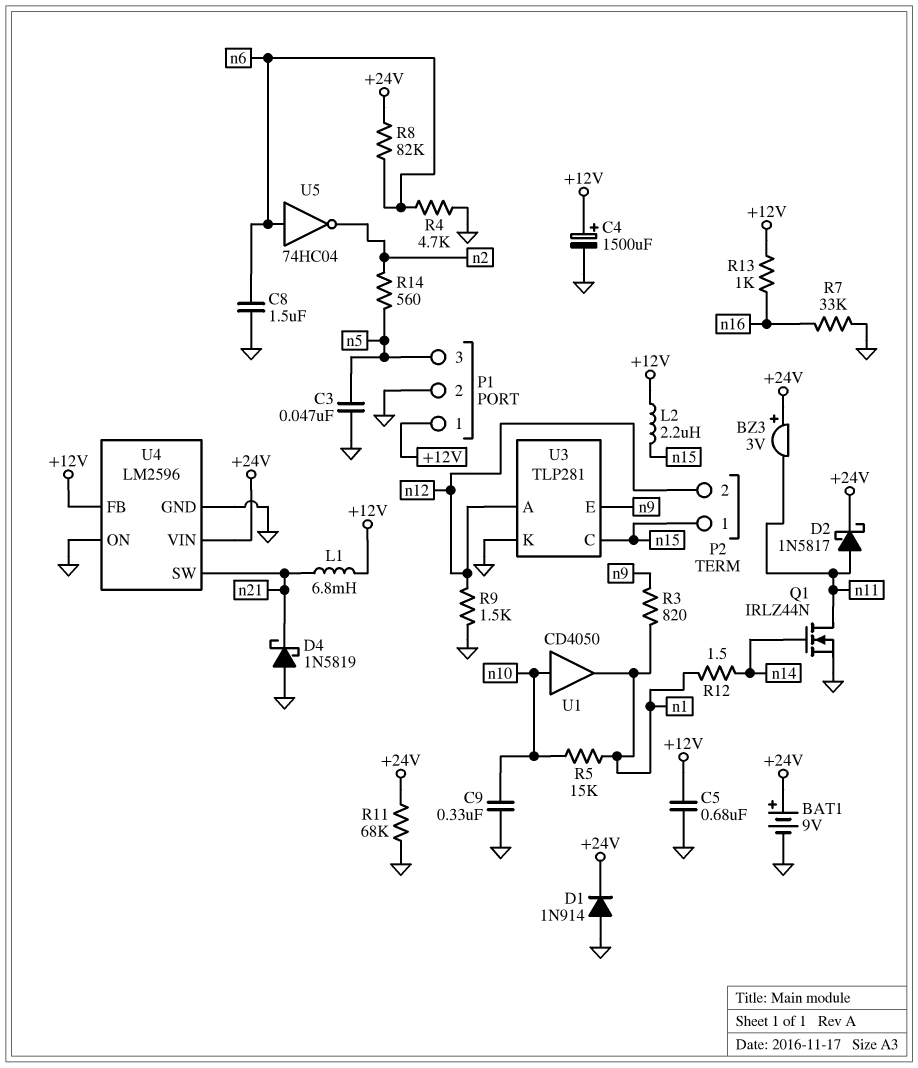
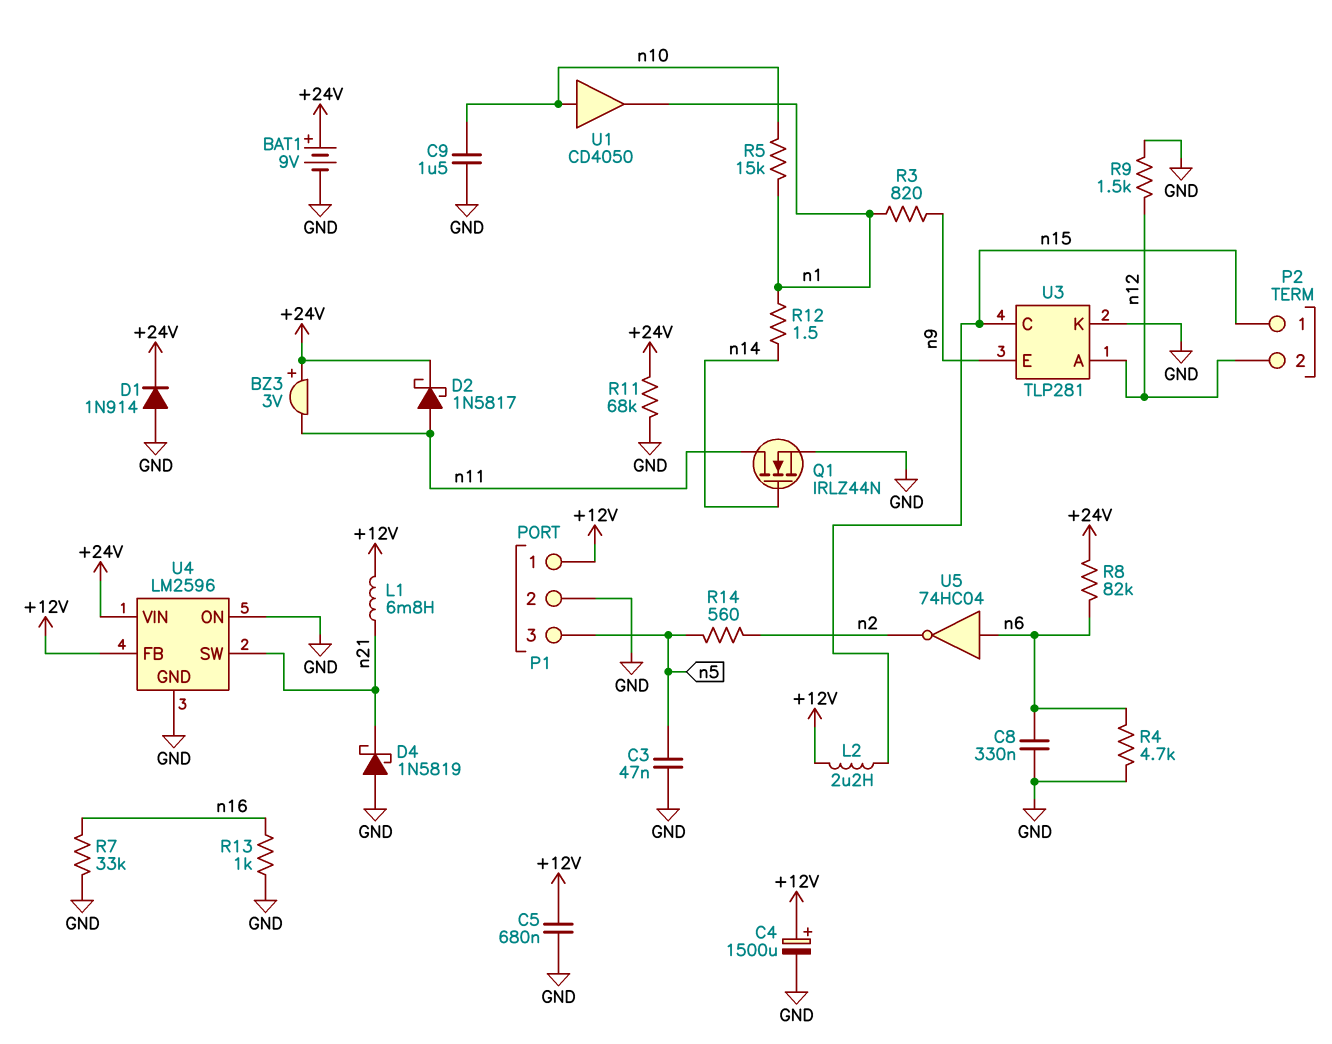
C8: 1.5uF (GND, n6) -> 330nF (GND, n6)
C9: 330nF (GND, n10) -> 1.5uF (GND, n10)
R13: 1k (+12V, n16) -> 1k (GND, n16)

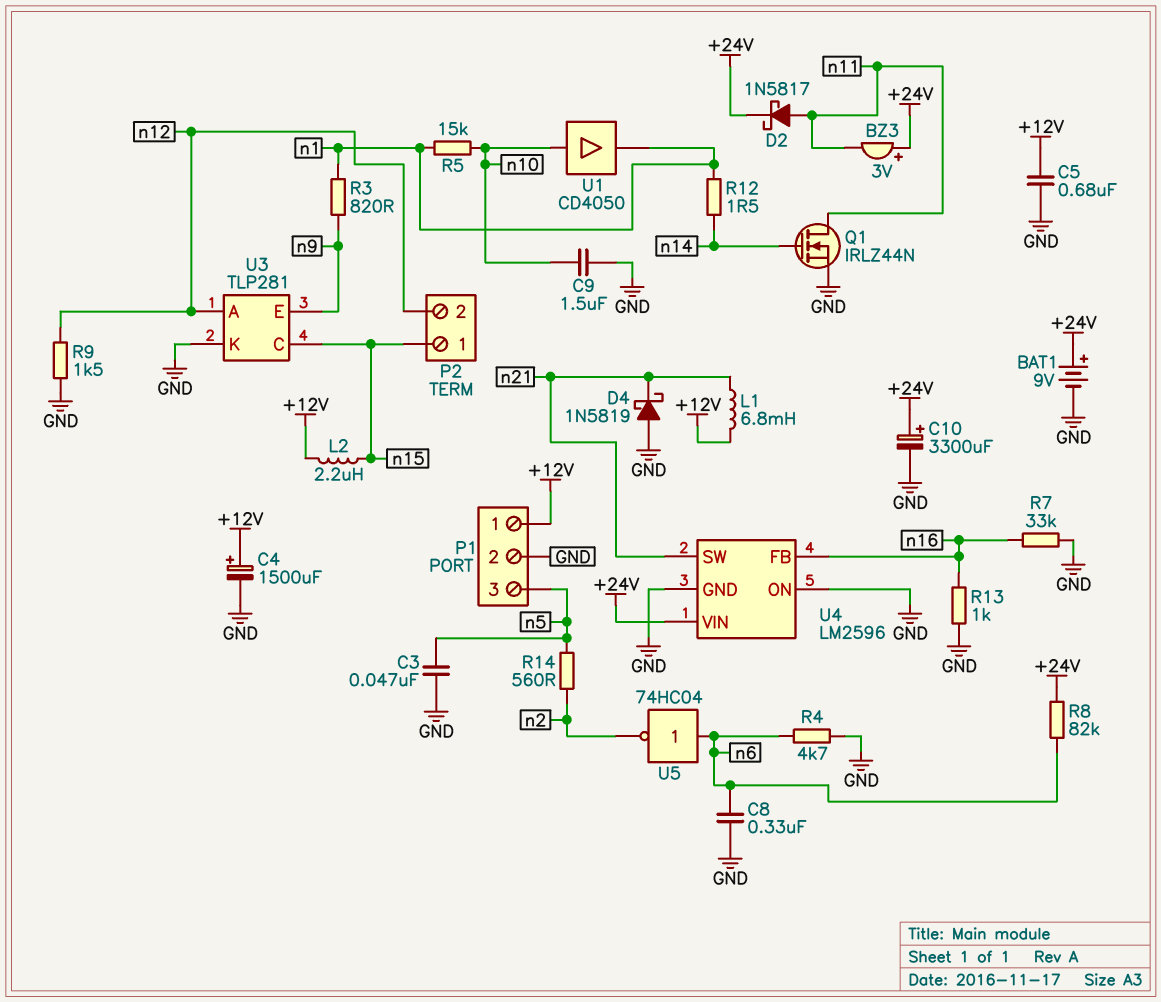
C10: none -> 3300uF (plus +24V, minus GND)
D1: diode 1N914 (A GND, K +24V) -> none
R11: 68k (+24V, GND) -> none
U4 pin FB: +12V -> n16

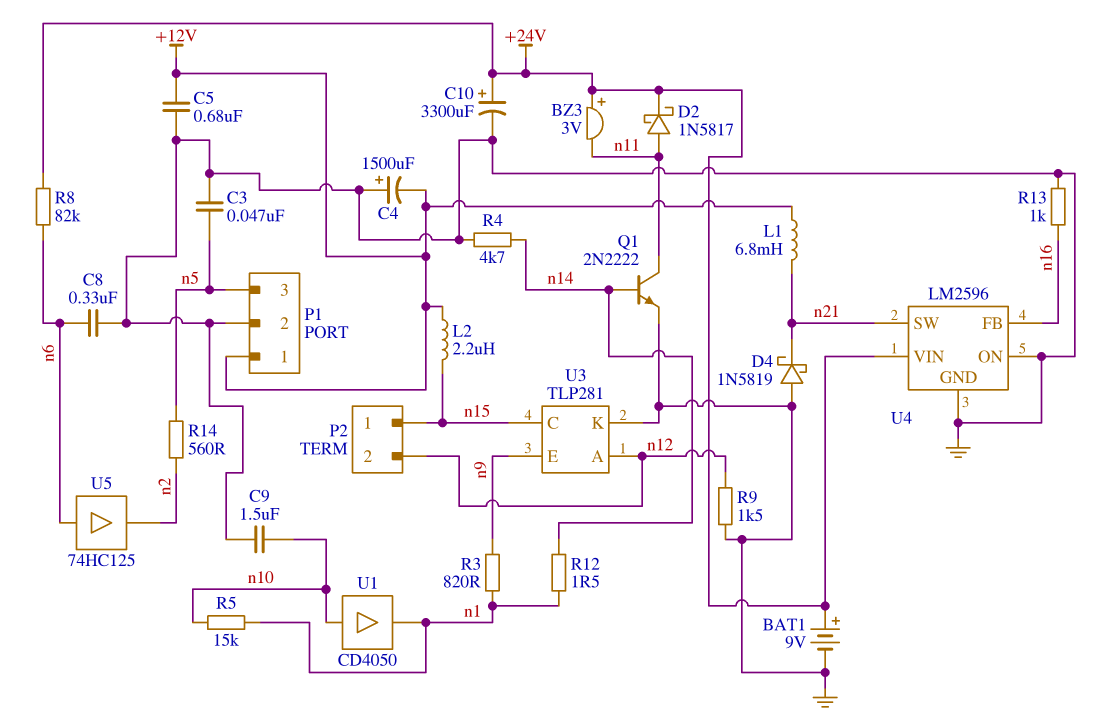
C4: 1500uF (plus +12V, minus GND) -> 1500uF (plus GND, minus +12V)
Q1: NMOS IRLZ44N (G n14, D n11, S GND) -> NPN 2N2222 (B n14, C n11, E GND)
R4: 4.7k (GND, n6) -> 4.7k (GND, n14)
R7: 33k (GND, n16) -> none
U5: NOT 74HC04 (in n6, out n2) -> buffer 74HC125 (in n6, out n2)

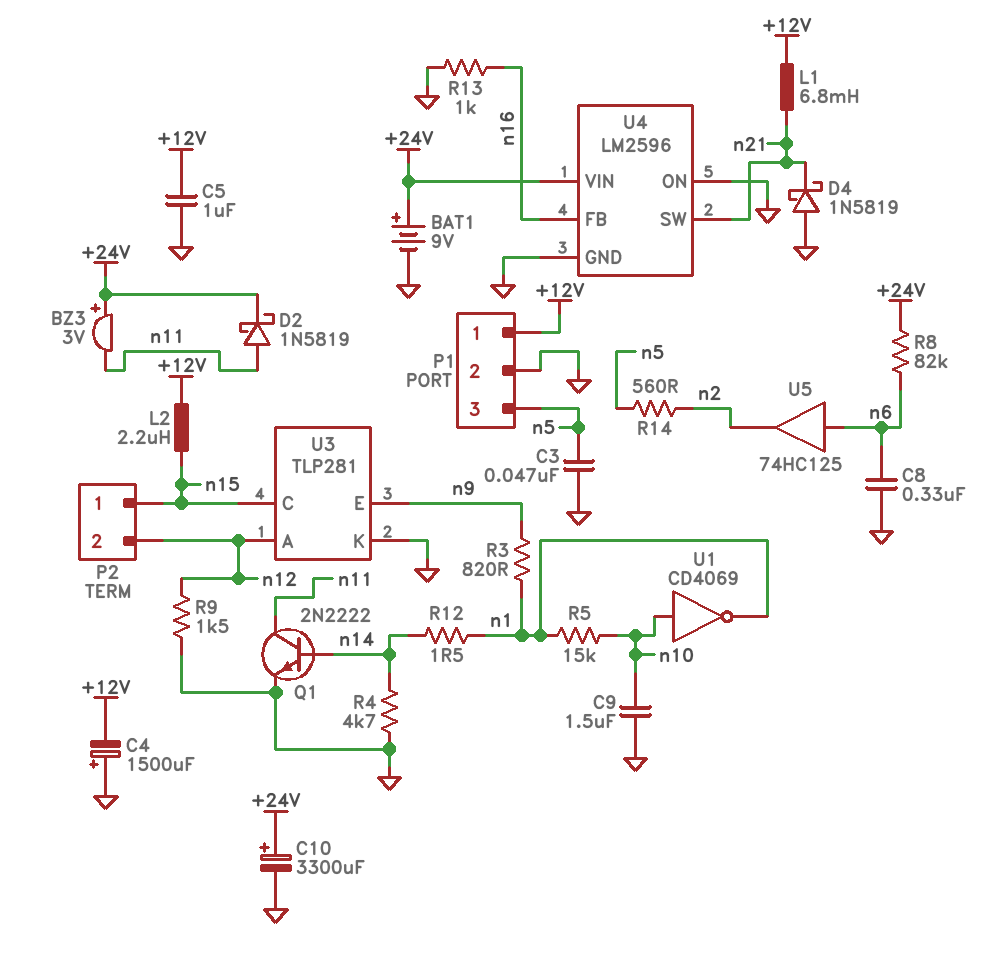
C5: 680nF (+12V, GND) -> 1uF (+12V, GND)
D2: schottky 1N5817 (A n11, K +24V) -> schottky 1N5819 (A n11, K +24V)
U1: buffer CD4050 (in n10, out n1) -> NOT CD4069 (in n10, out n1)

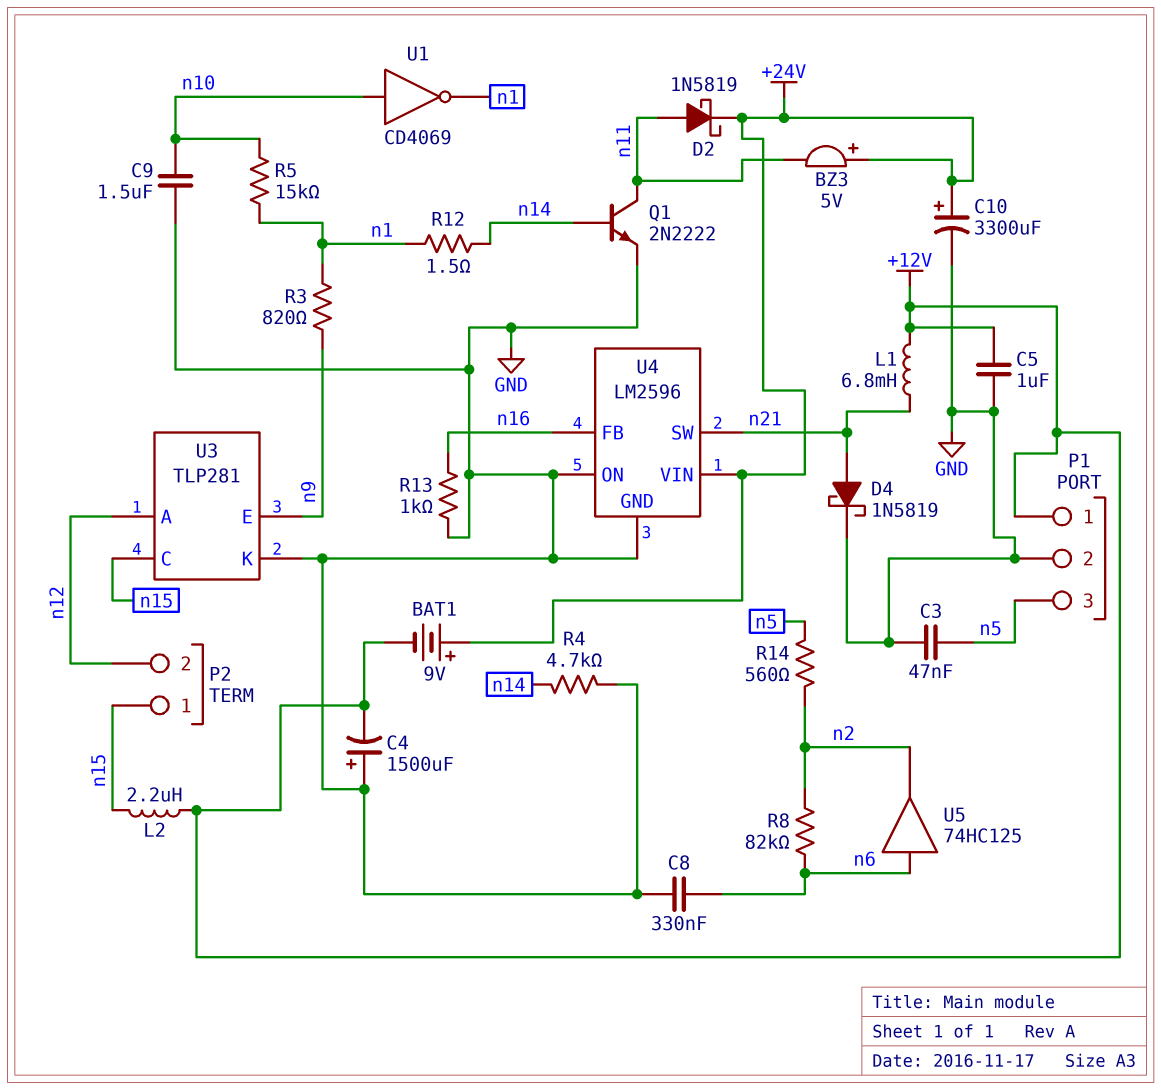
BAT1: 9V (plus +24V, minus GND) -> 9V (plus +24V, minus +12V)
BZ3: buzzer 3V (plus +24V, minus n11) -> buzzer 5V (plus +24V, minus n11)
D4: schottky 1N5819 (A GND, K n21) -> schottky 1N5819 (A n21, K GND)
R8: 82k (+24V, n6) -> 82k (n2, n6)
R9: 1.5k (GND, n12) -> none

